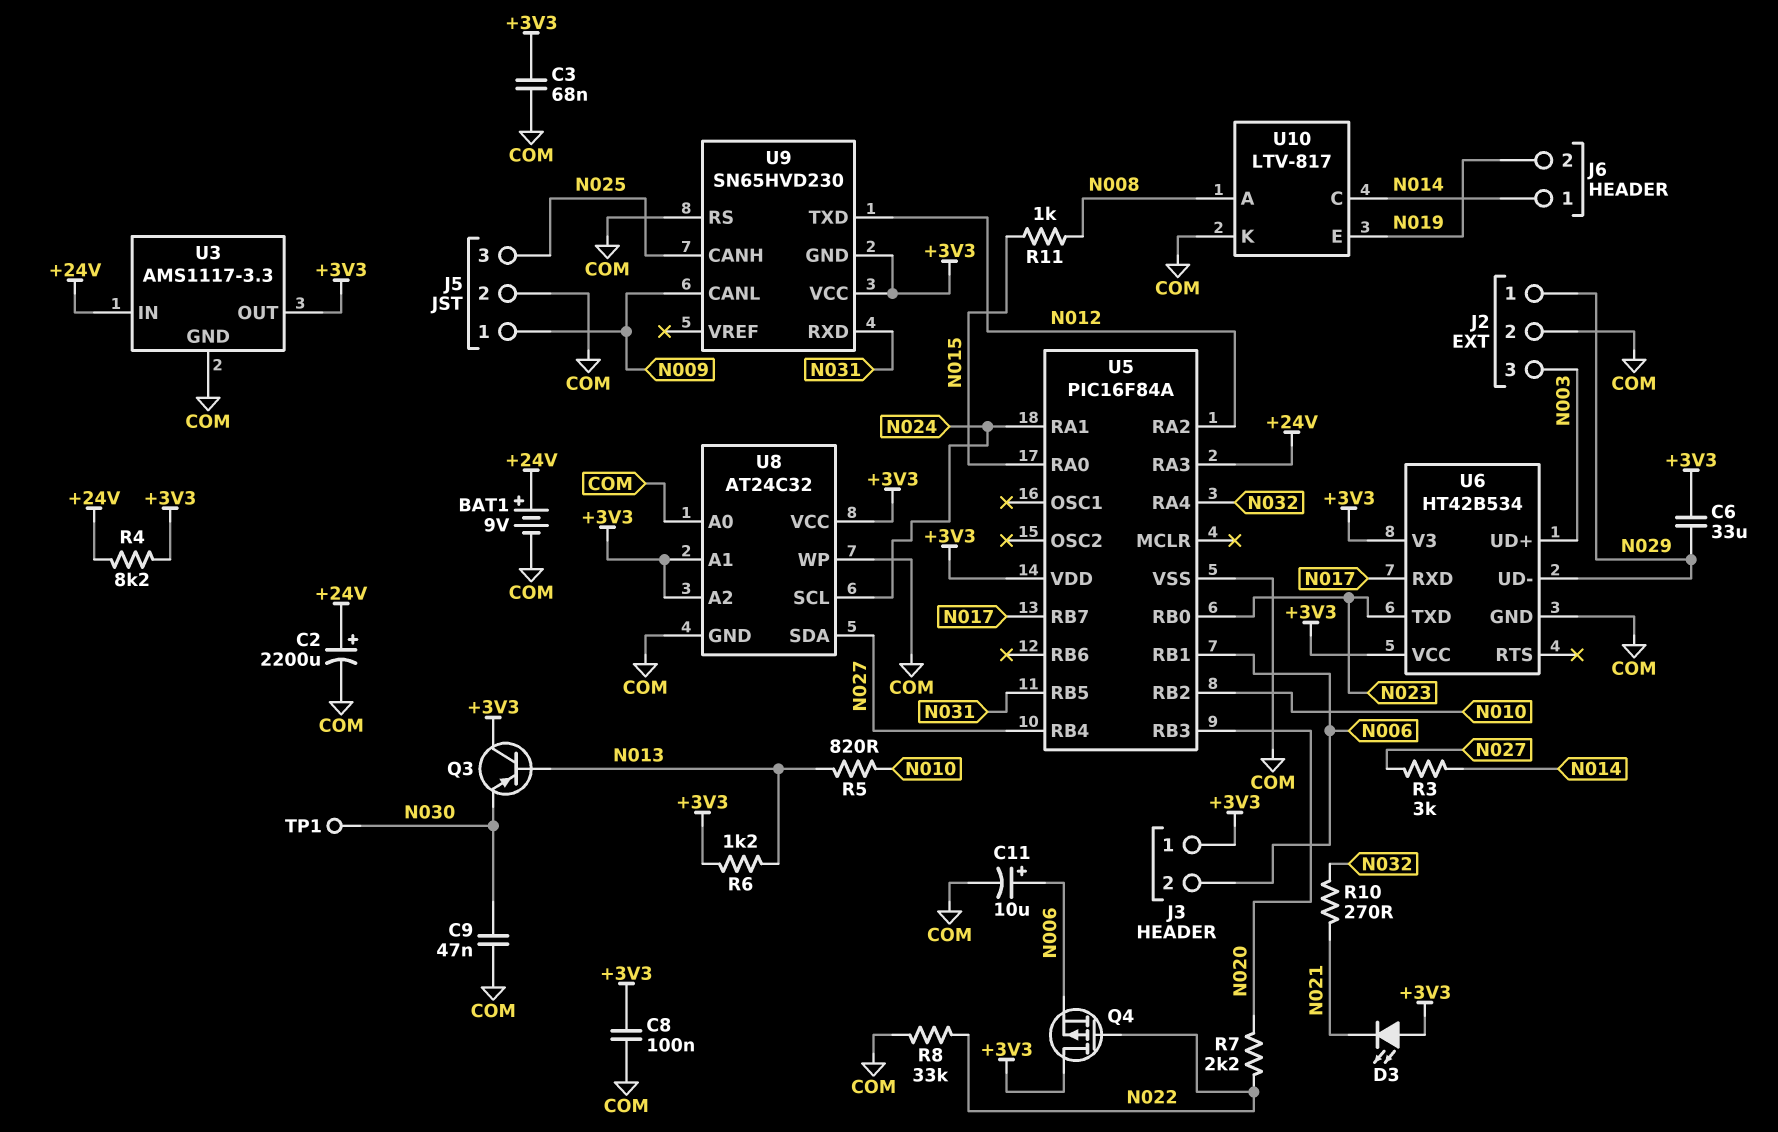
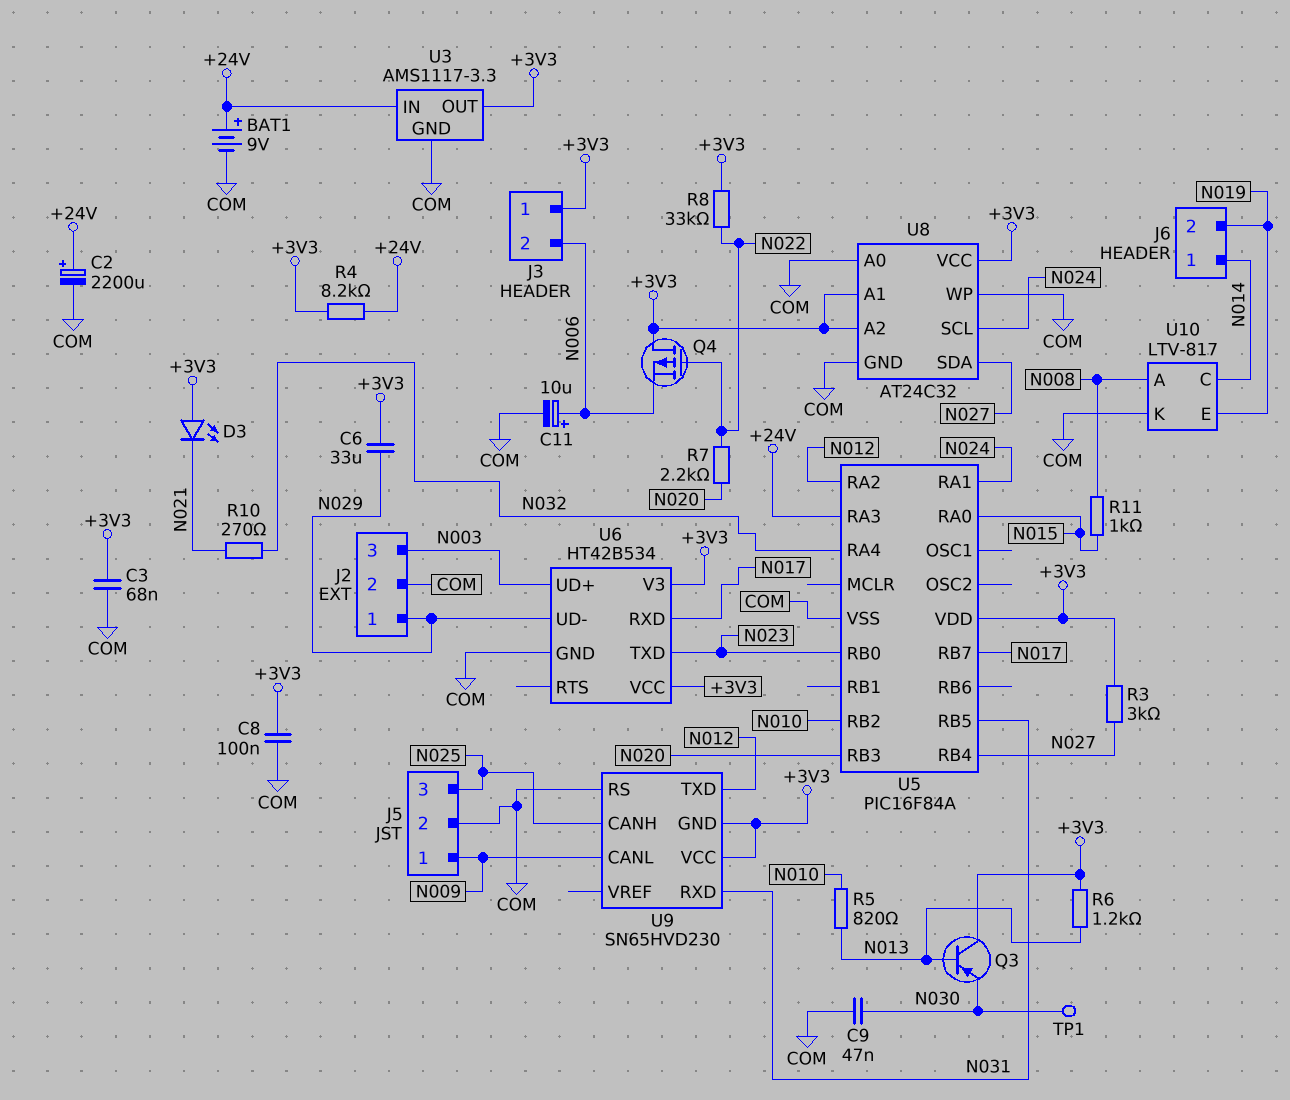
R3: 3k (N014, N027) -> 3k (+3V3, N027)
R8: 33k (COM, N022) -> 33k (+3V3, N022)
U5 pin RB1: N006 -> none

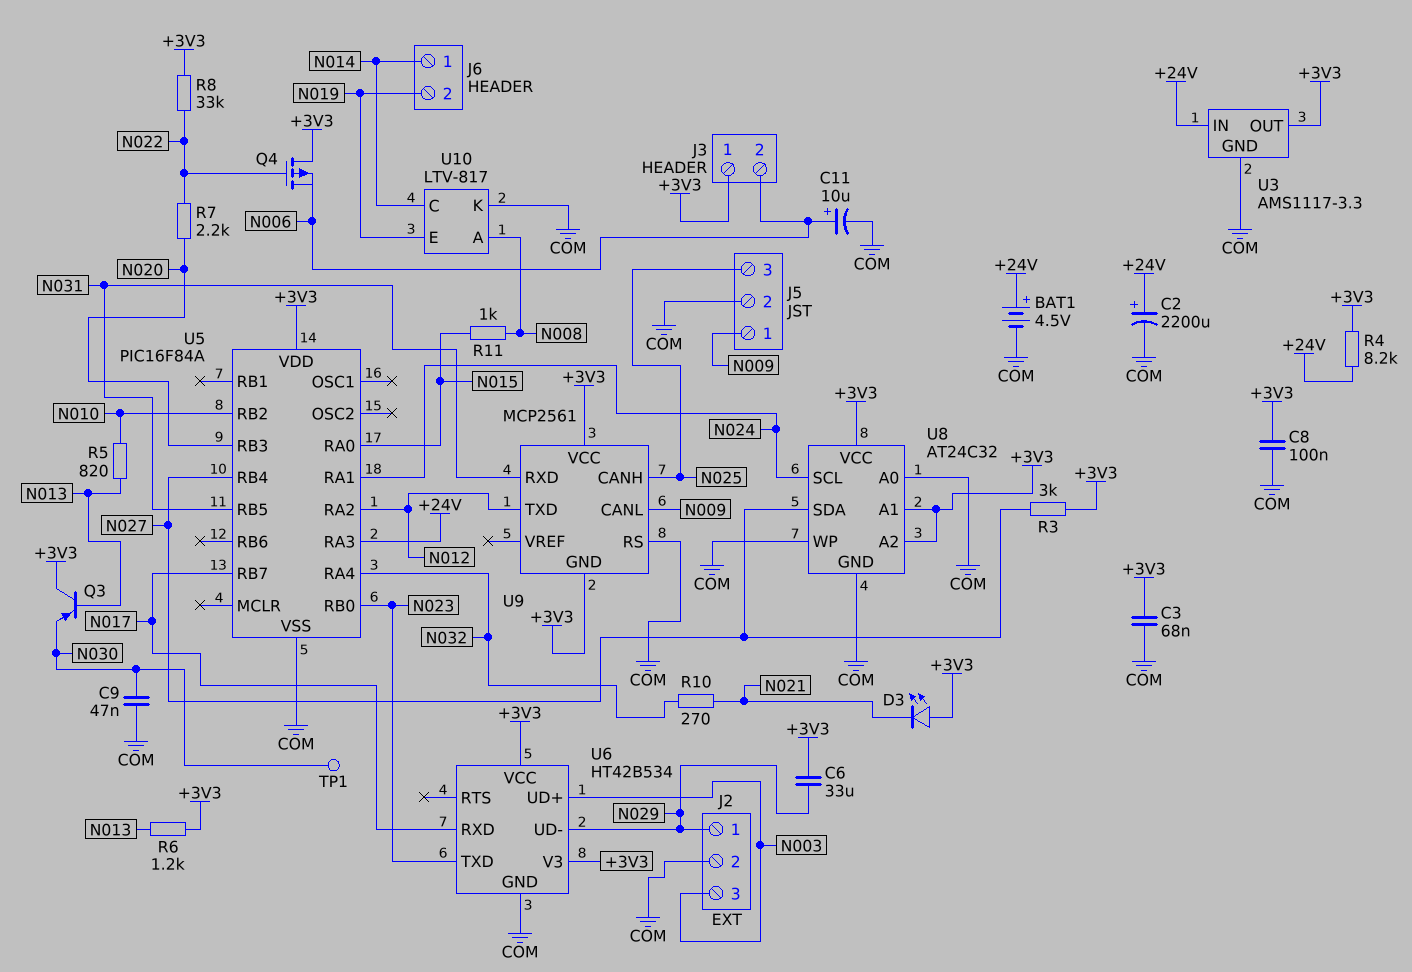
BAT1: 9V (plus +24V, minus COM) -> 4.5V (plus +24V, minus COM)
U9: SN65HVD230 -> MCP2561

